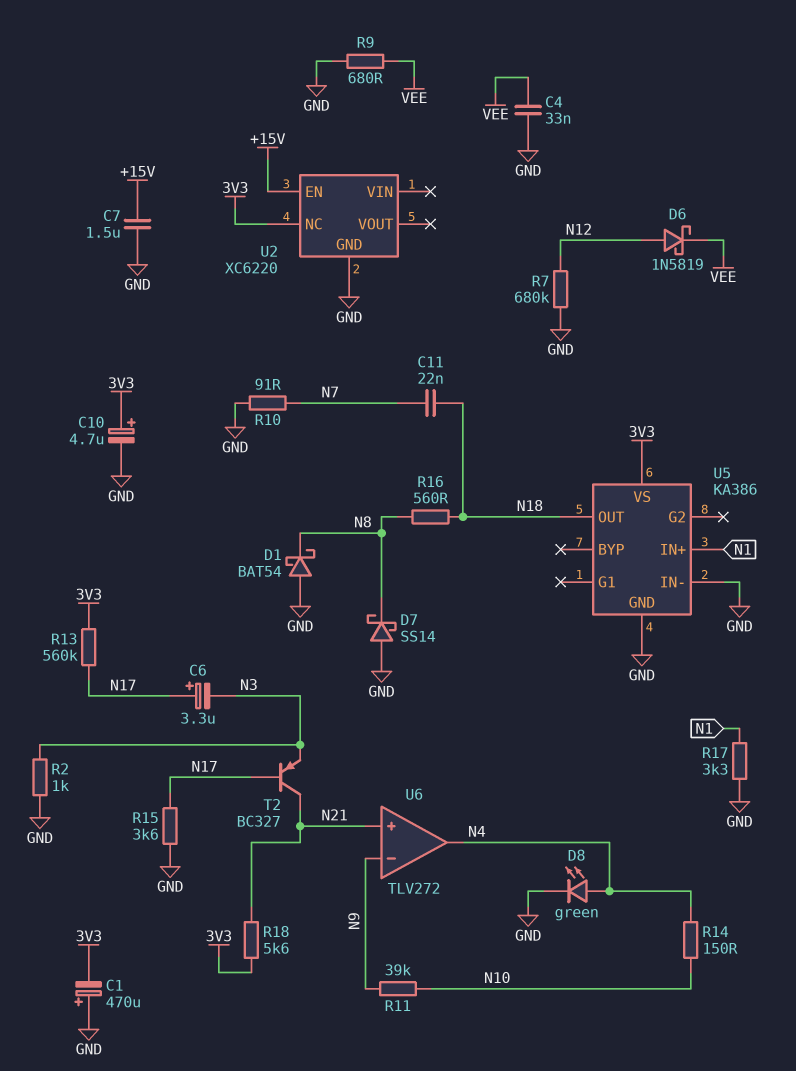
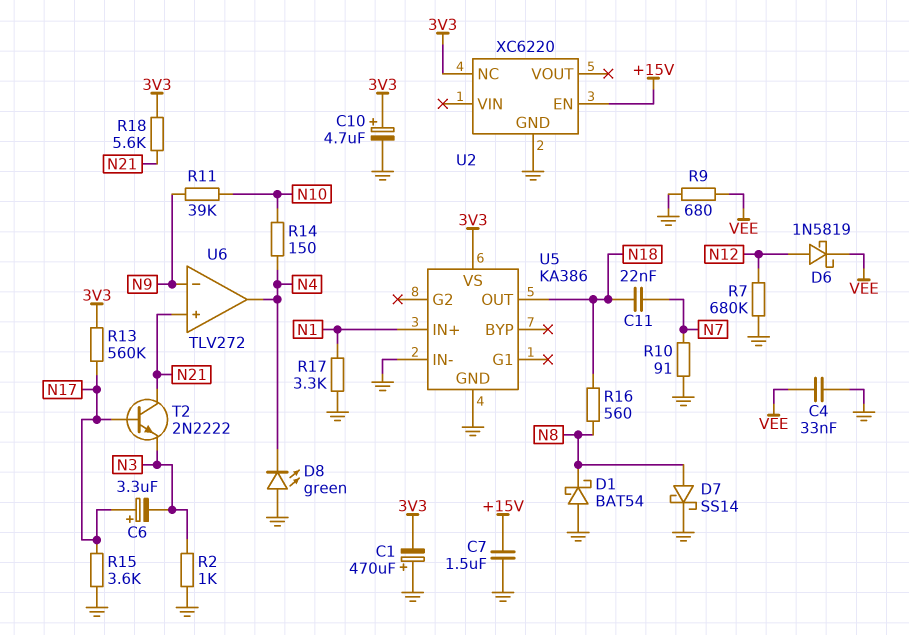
D7: schottky SS14 (A GND, K N8) -> schottky SS14 (A N8, K GND)
D8: LED green (A N4, K GND) -> LED green (A GND, K N4)
T2: PNP BC327 (B N17, C N21, E N3) -> NPN 2N2222 (B N17, C N21, E N3)

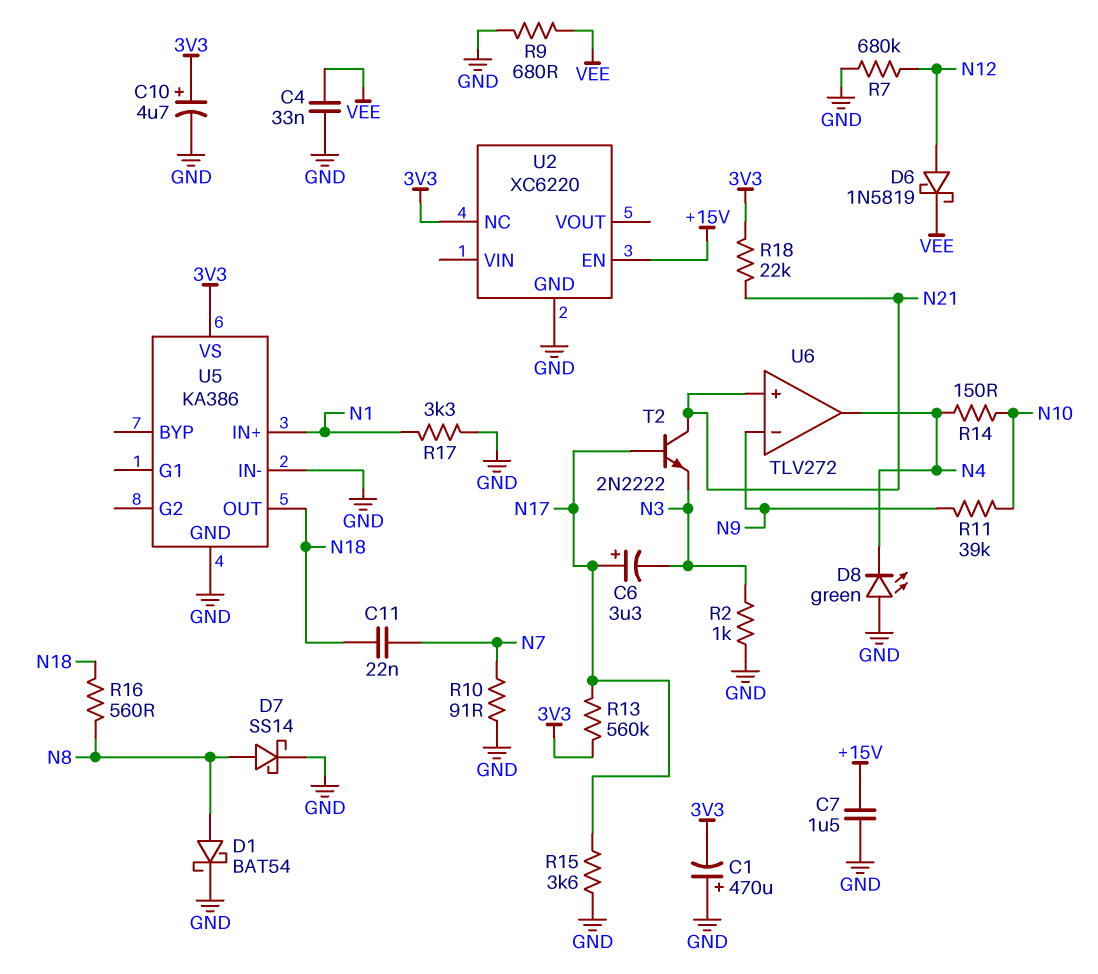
D1: schottky BAT54 (A GND, K N8) -> schottky BAT54 (A N8, K GND)
R18: 5.6k (3V3, N21) -> 22k (3V3, N21)

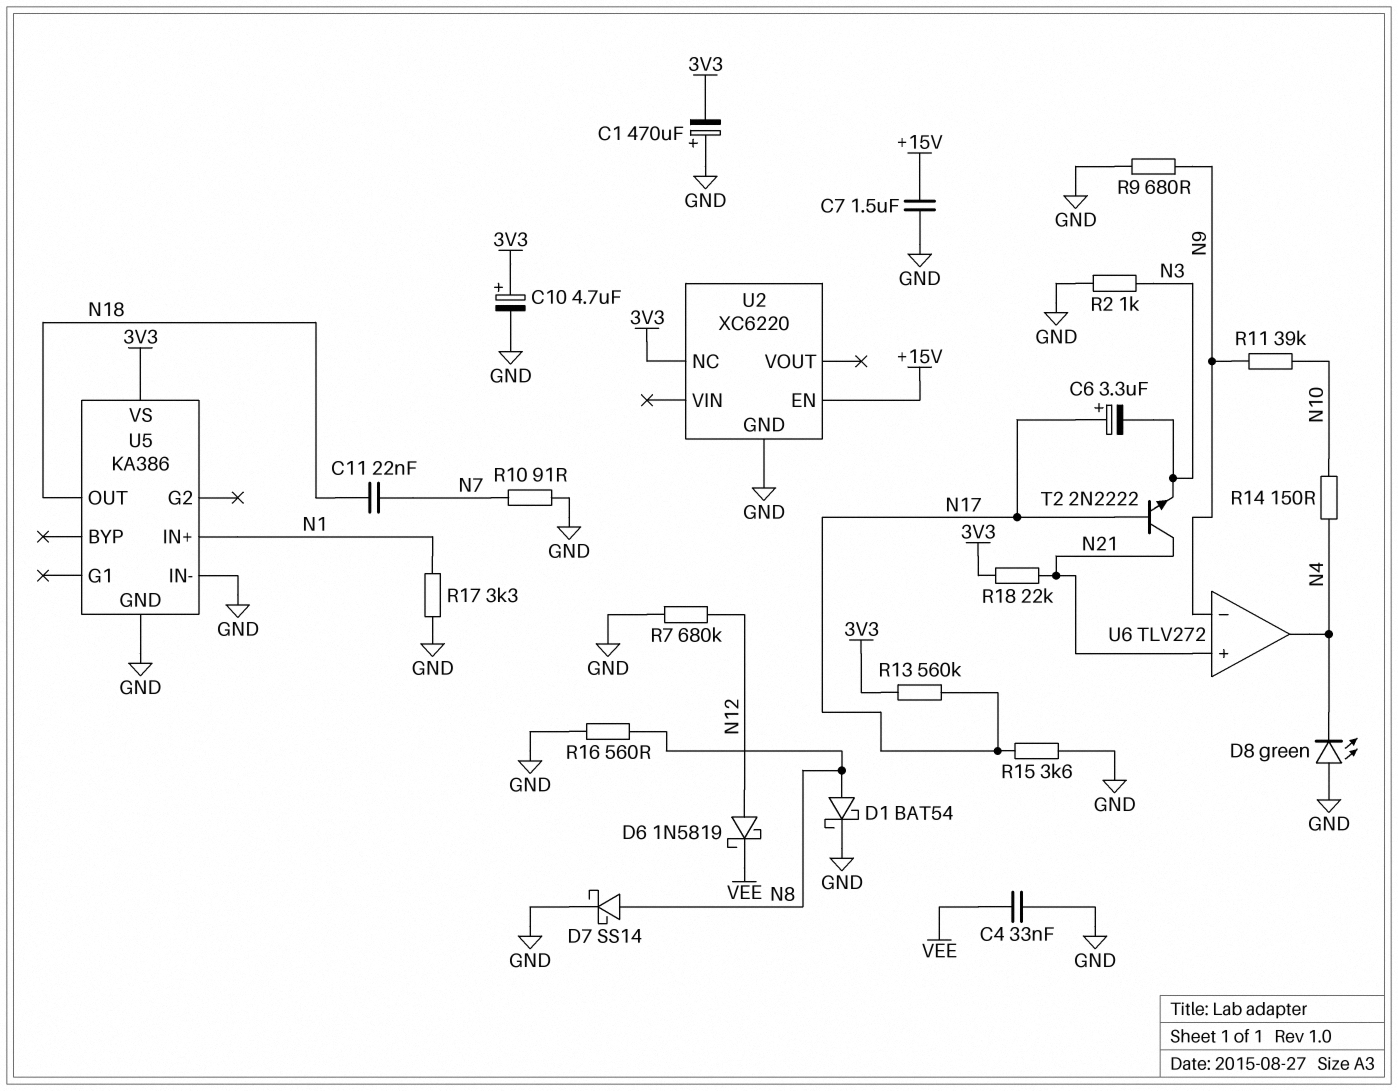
R9: 680 (GND, VEE) -> 680 (GND, N9)
R16: 560 (N8, N18) -> 560 (GND, N8)

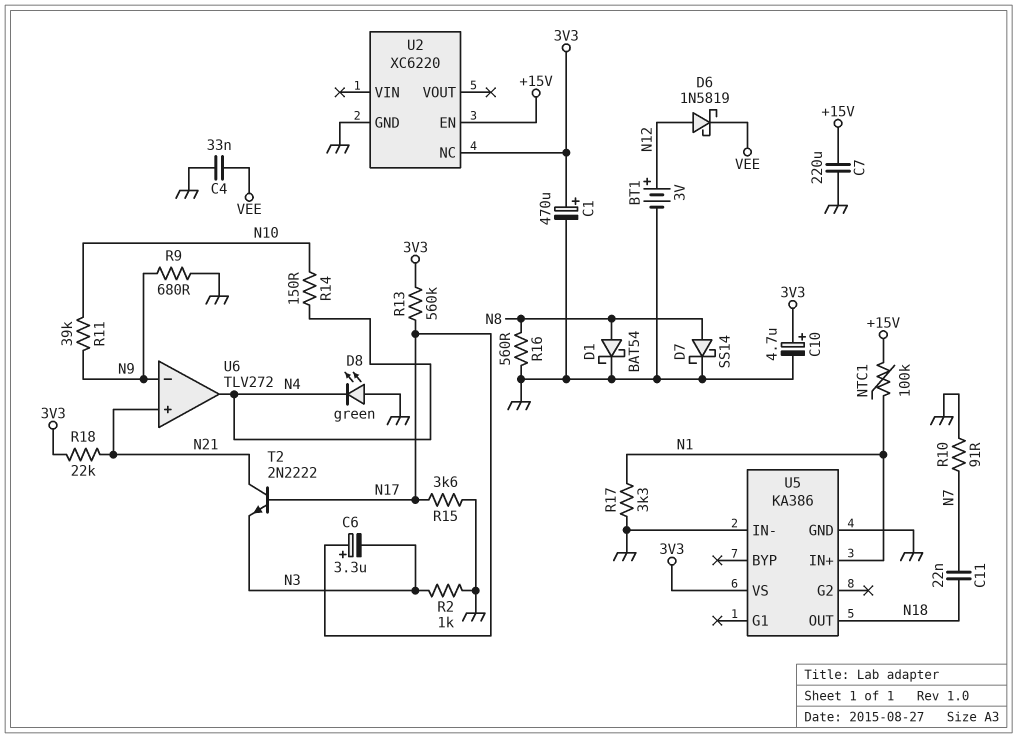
BT1: none -> 3V (plus N12, minus GND)
C1: 470uF (plus GND, minus 3V3) -> 470uF (plus 3V3, minus GND)
C7: 1.5uF (+15V, GND) -> 220uF (+15V, GND)
NTC1: none -> 100k (+15V, N1)
R7: 680k (GND, N12) -> none

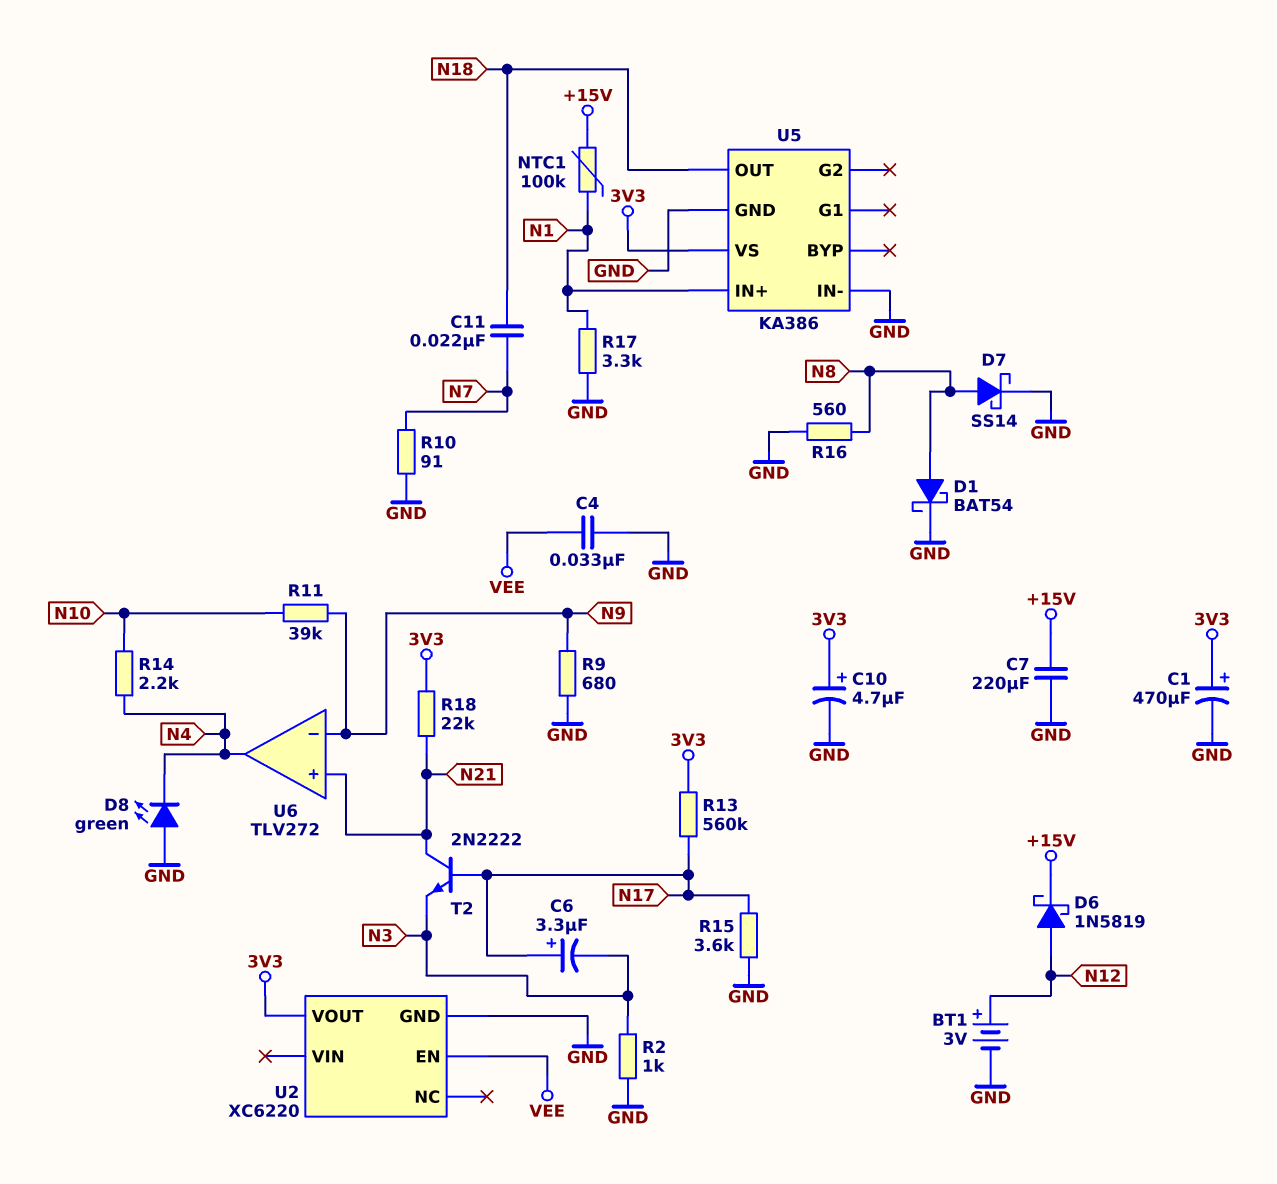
D6: schottky 1N5819 (A N12, K VEE) -> schottky 1N5819 (A N12, K +15V)
R14: 150 (N4, N10) -> 2.2k (N4, N10)
U2 pin EN: +15V -> VEE
U2 pin NC: 3V3 -> none
U2 pin VOUT: none -> 3V3

